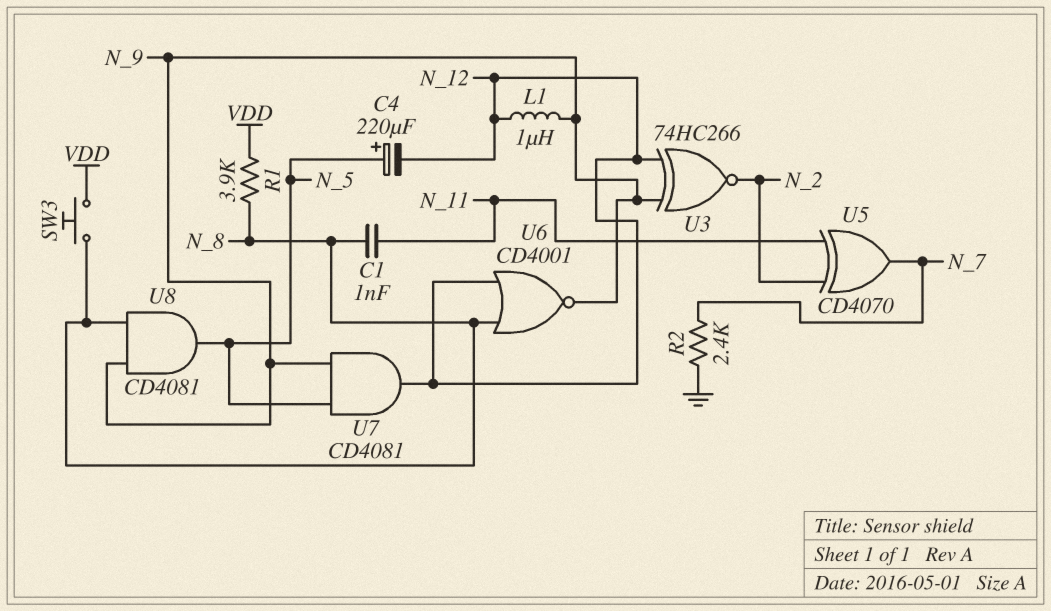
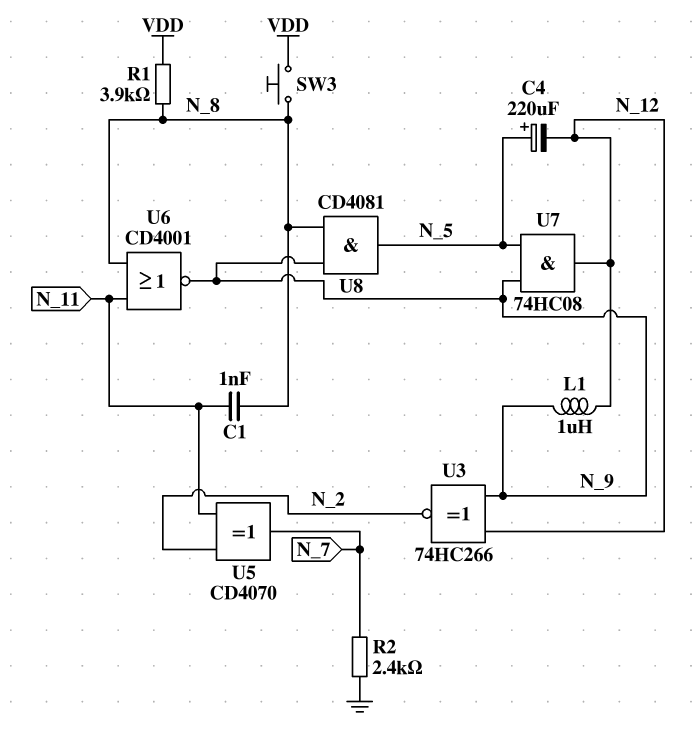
U6: NOR CD4001 (in N_8, in N_12, out N_9) -> NOR CD4001 (in N_8, in N_11, out N_9)
U7: AND CD4081 (in N_5, in N_9, out N_12) -> AND 74HC08 (in N_5, in N_9, out N_12)

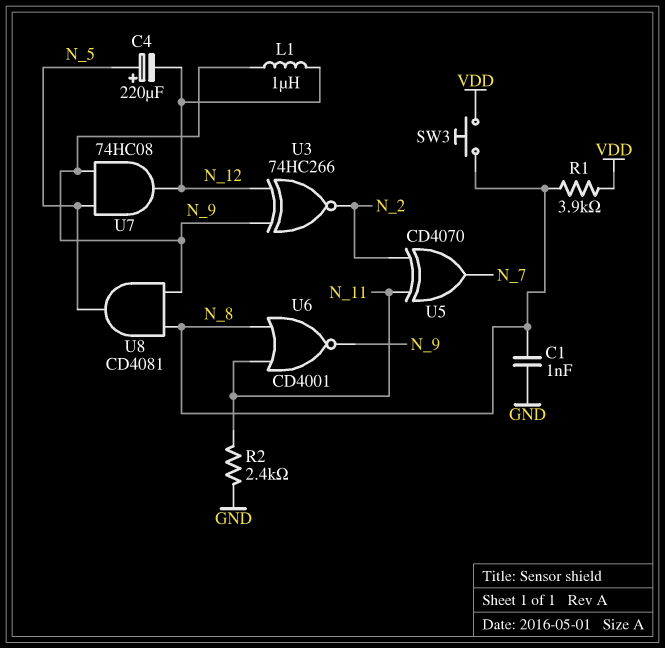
C1: 1nF (N_8, N_11) -> 1nF (GND, N_8)
R2: 2.4k (GND, N_7) -> 2.4k (GND, N_11)

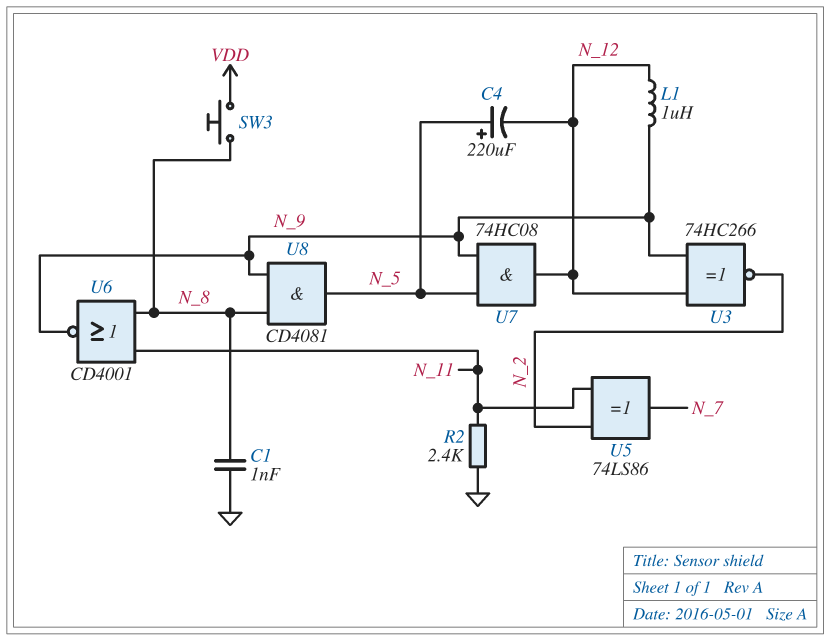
R1: 3.9k (N_8, VDD) -> none
U5: XOR CD4070 (in N_2, in N_11, out N_7) -> XOR 74LS86 (in N_2, in N_11, out N_7)

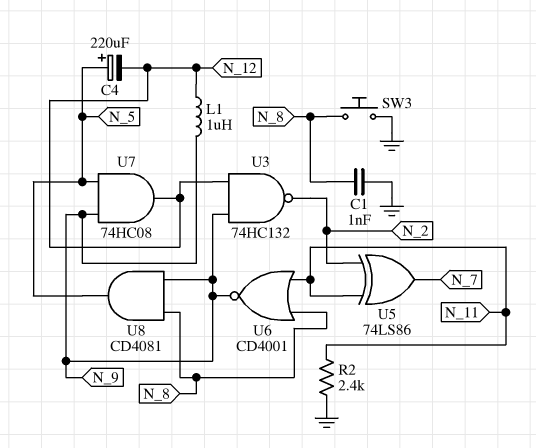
SW3: button (N_8, VDD) -> button (GND, N_8)
U3: XNOR 74HC266 (in N_9, in N_12, out N_2) -> NAND 74HC132 (in N_9, in N_12, out N_2)

